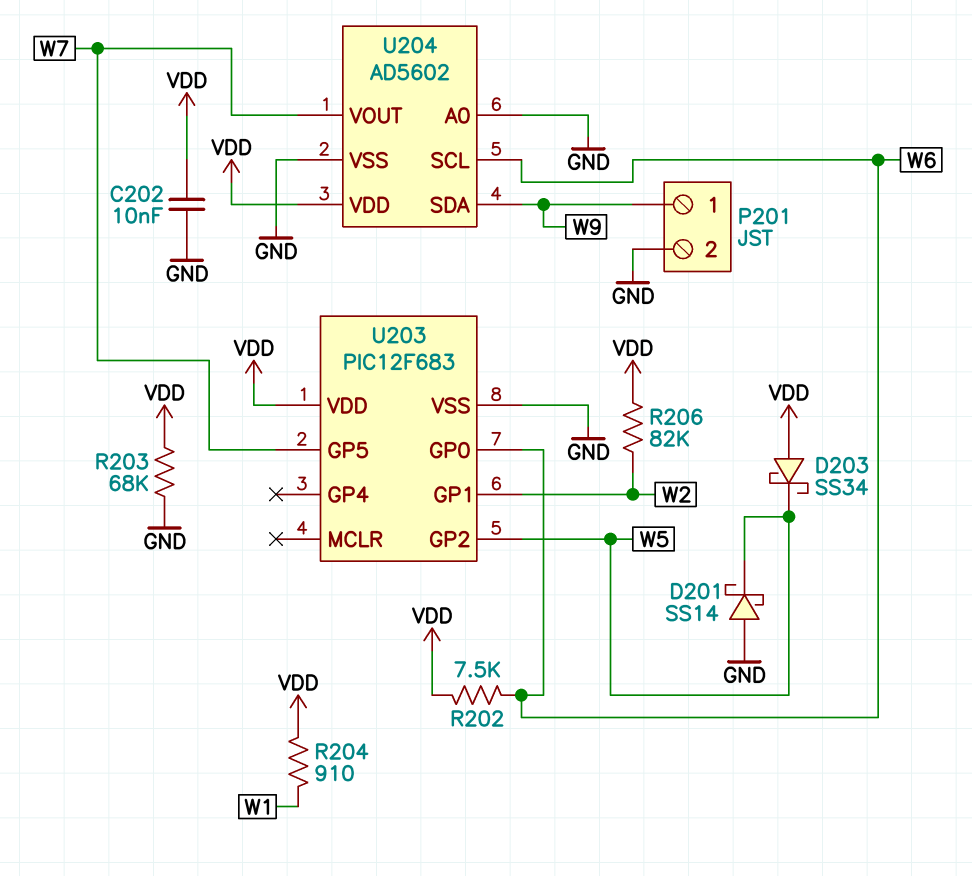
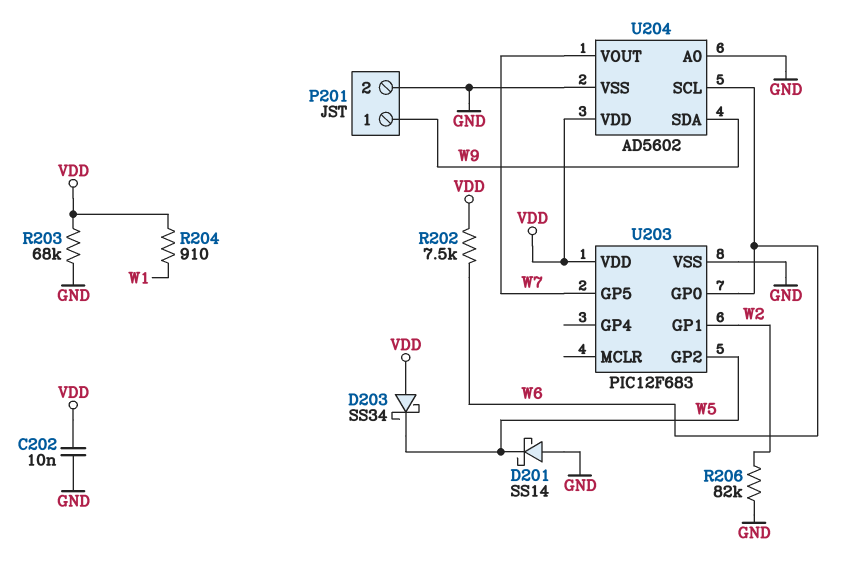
R206: 82k (VDD, W2) -> 82k (GND, W2)

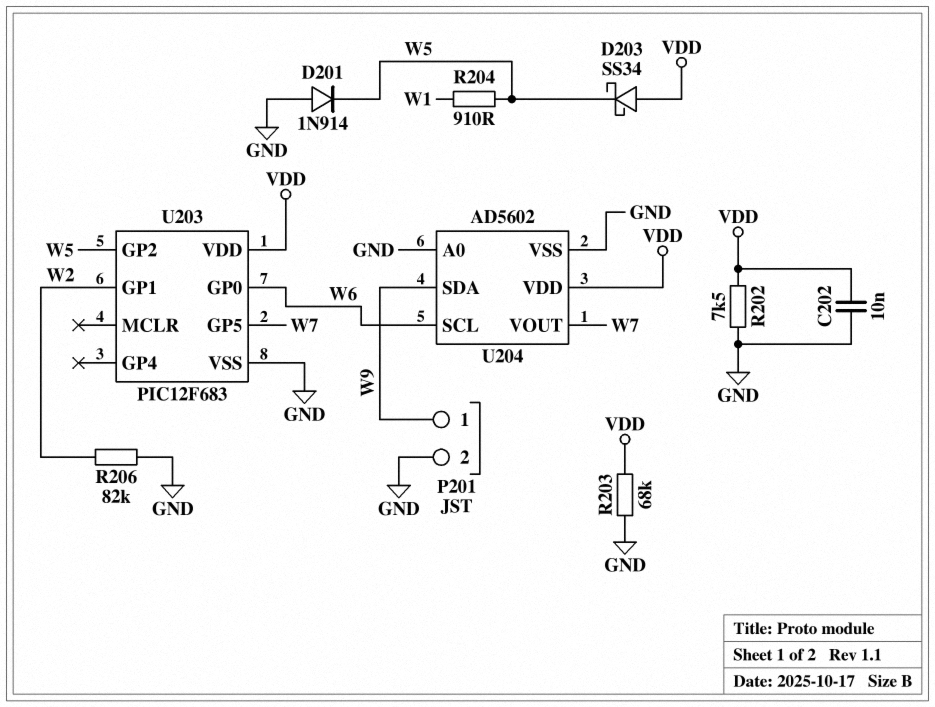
D201: schottky SS14 (A GND, K W5) -> diode 1N914 (A GND, K W5)
R202: 7.5k (VDD, W6) -> 7.5k (GND, VDD)
R204: 910 (VDD, W1) -> 910 (W1, W5)

